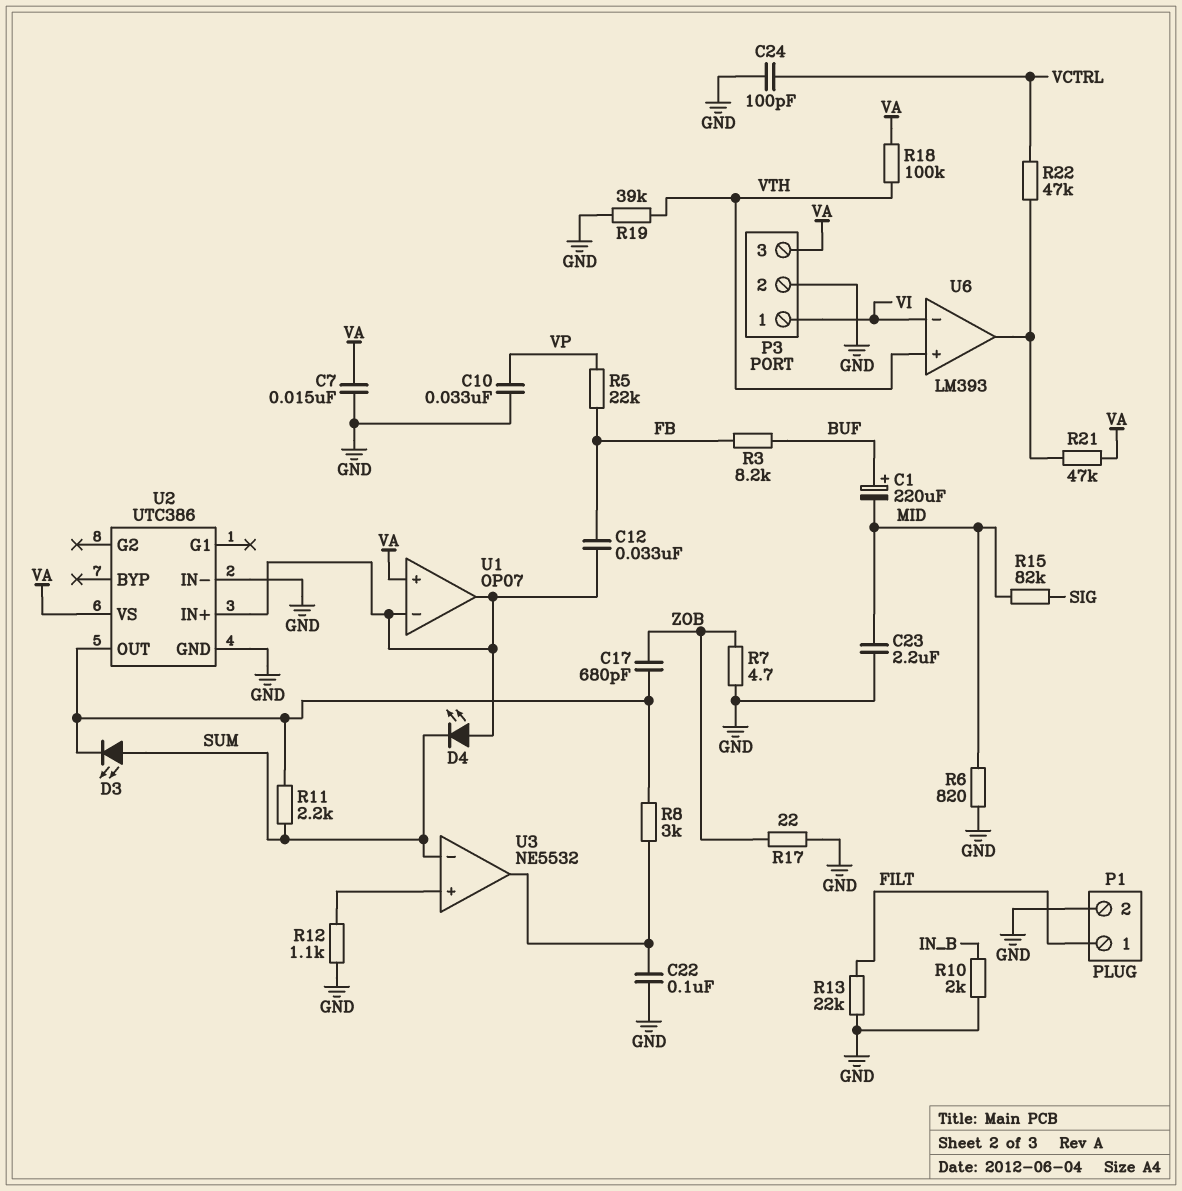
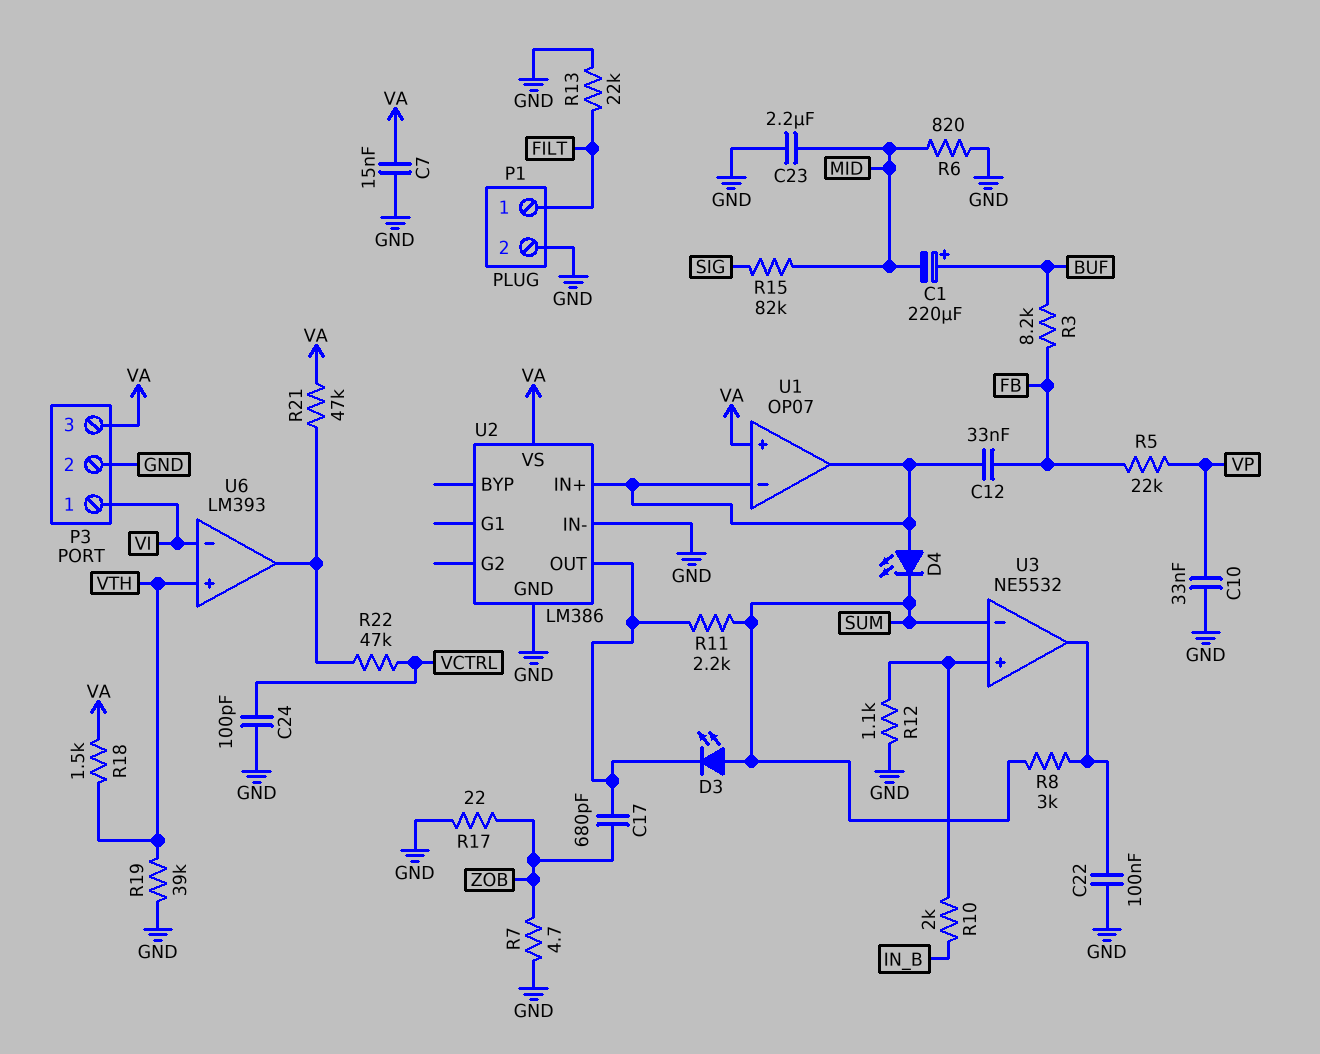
R8: 3k (U2/OUT, U3/out) -> 3k (SUM, U3/out)
R10: 2k (GND, IN_B) -> 2k (IN_B, U3/in+)
R18: 100k (VA, VTH) -> 1.5k (VA, VTH)
U2: UTC386 -> LM386

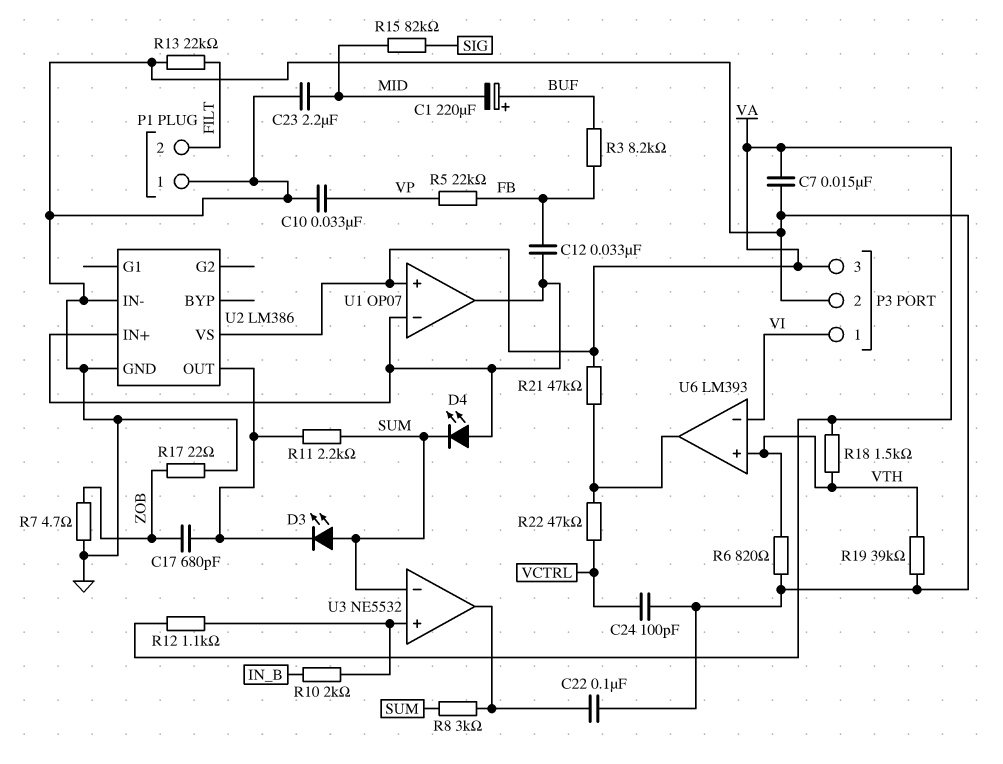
P1 pin 1: FILT -> GND
P1 pin 2: GND -> FILT
R6: 820 (GND, MID) -> 820 (GND, VTH)
R12: 1.1k (GND, U3/in+) -> 1.1k (U3/in+, VA)

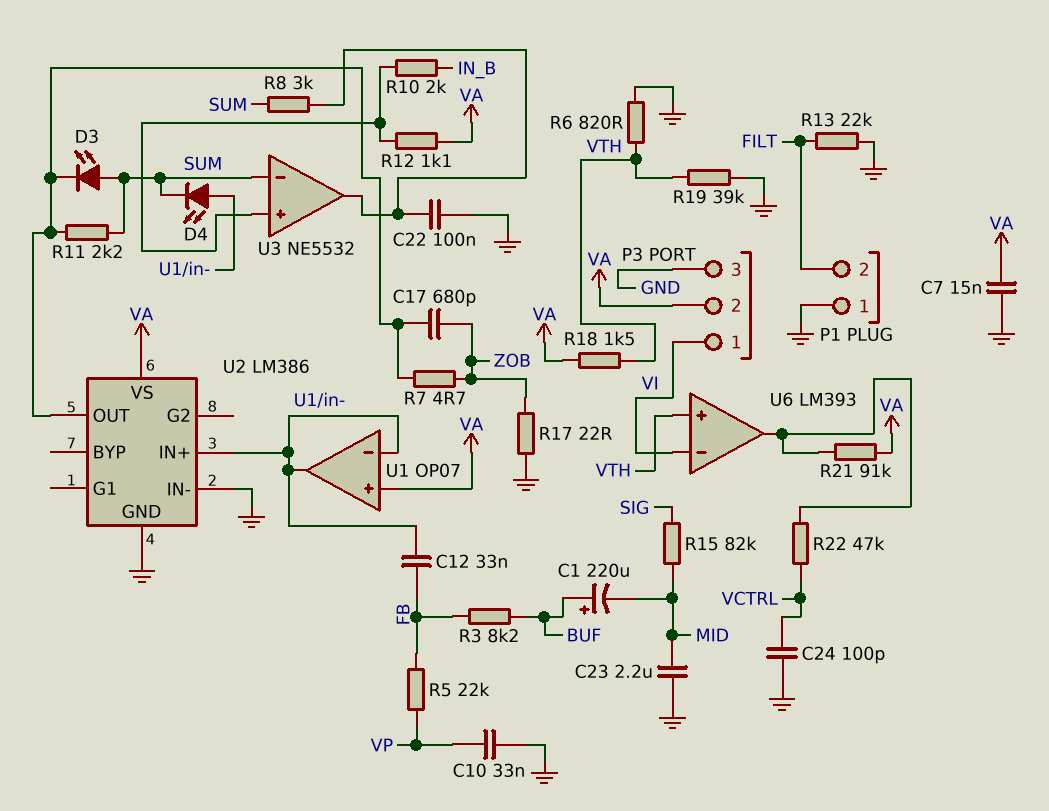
P3 pin 2: GND -> VA
P3 pin 3: VA -> GND
R7: 4.7 (GND, ZOB) -> 4.7 (U2/OUT, ZOB)
R21: 47k (U6/out, VA) -> 91k (U6/out, VA)

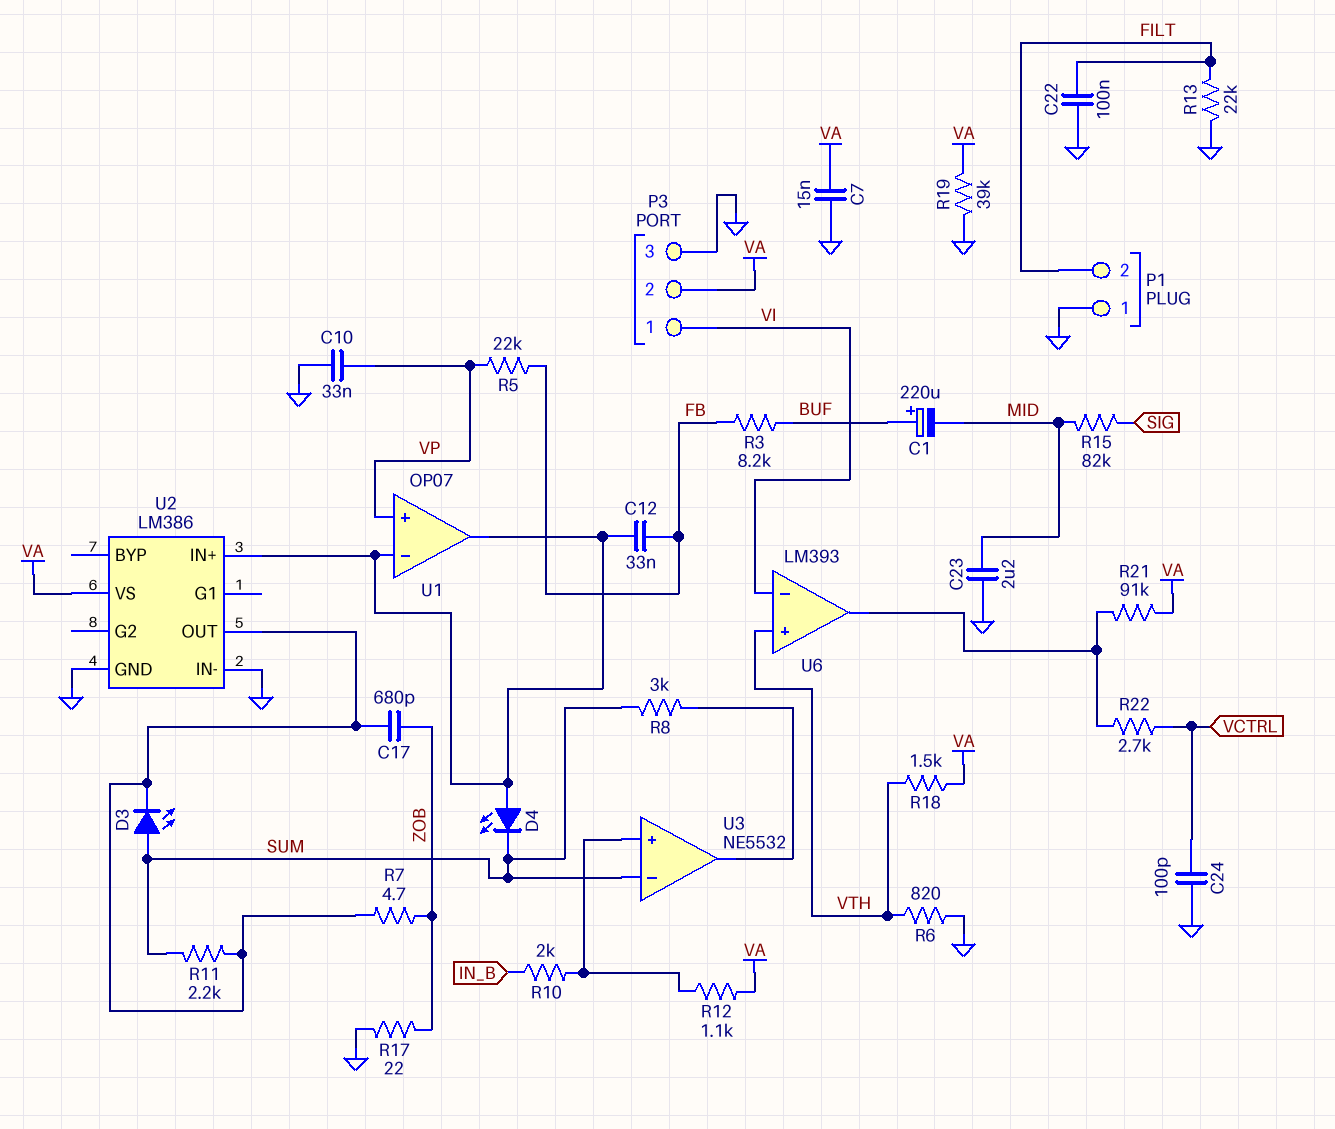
C22: 100nF (GND, U3/out) -> 100nF (FILT, GND)
R19: 39k (GND, VTH) -> 39k (GND, VA)
R22: 47k (U6/out, VCTRL) -> 2.7k (U6/out, VCTRL)
U1 pin in+: VA -> VP

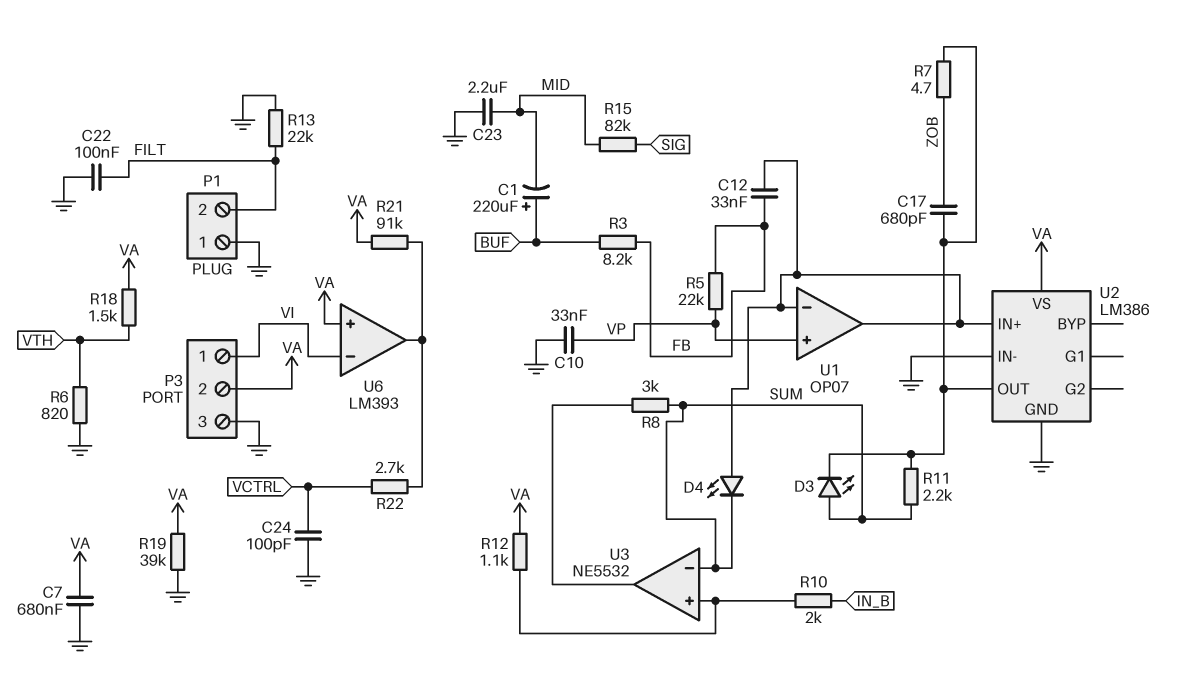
C7: 15nF (GND, VA) -> 680nF (GND, VA)
R17: 22 (GND, ZOB) -> none
U6 pin in+: VTH -> VA

